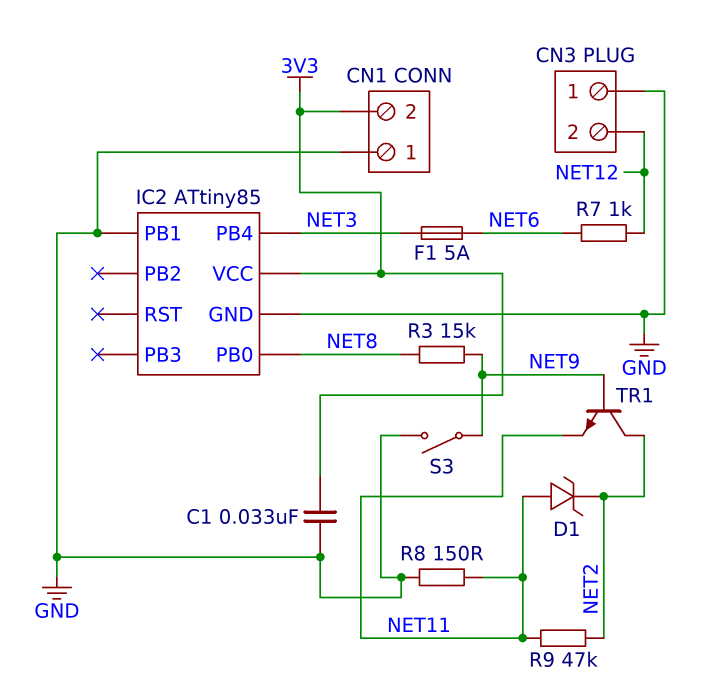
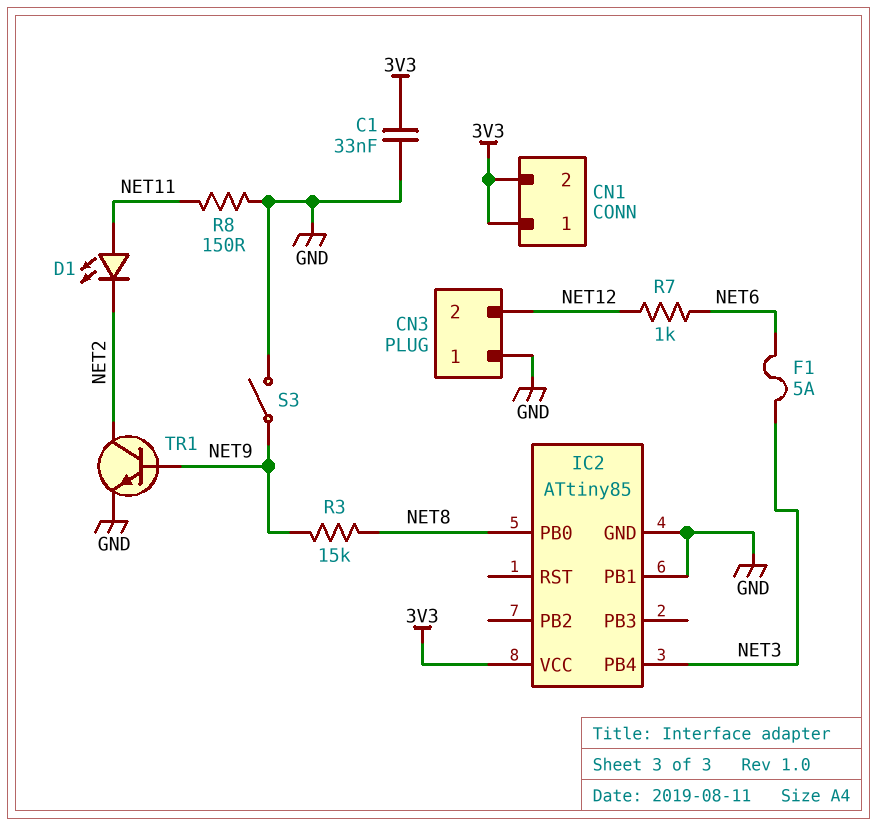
CN1 pin 1: GND -> 3V3
D1: zener (A NET11, K NET2) -> LED (A NET11, K NET2)
R9: 47k (NET2, NET11) -> none
TR1: NPN (B NET9, C NET2, E NET11) -> NPN (B NET9, C NET2, E GND)

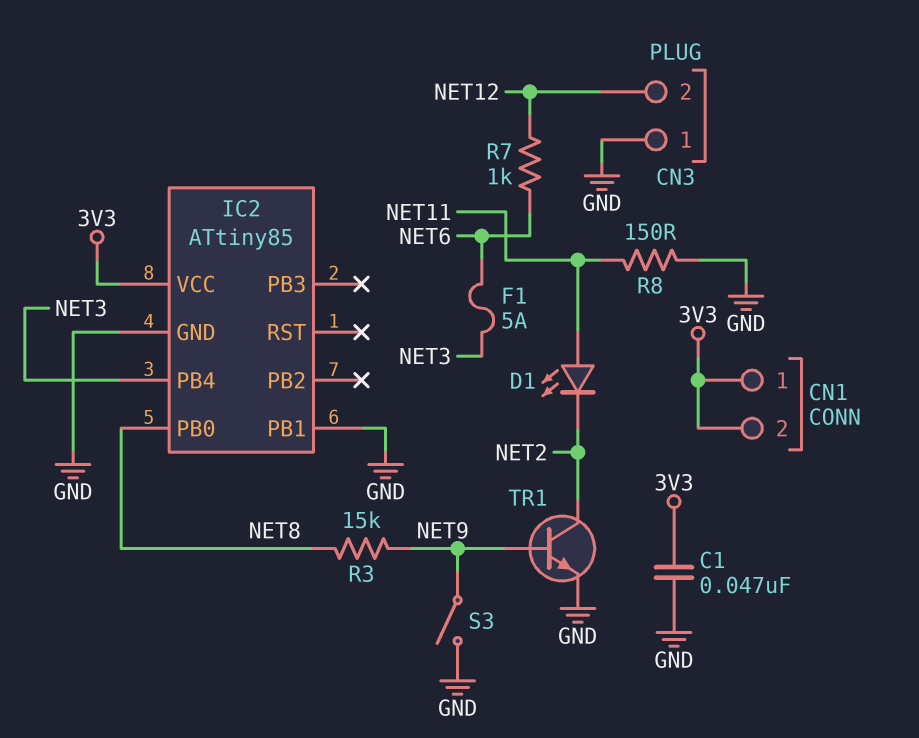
C1: 33nF (3V3, GND) -> 47nF (3V3, GND)

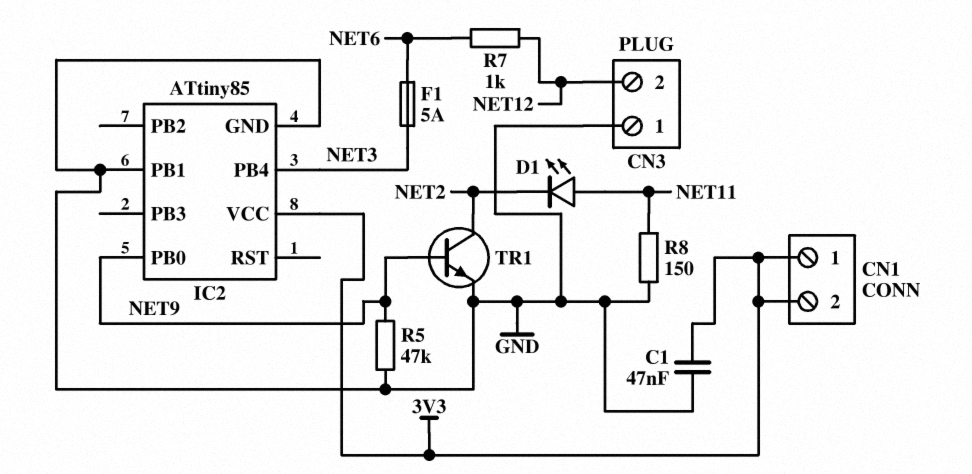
IC2 pin PB0: NET8 -> NET9
R3: 15k (NET8, NET9) -> none
R5: none -> 47k (GND, NET9)
S3: switch (GND, NET9) -> none

